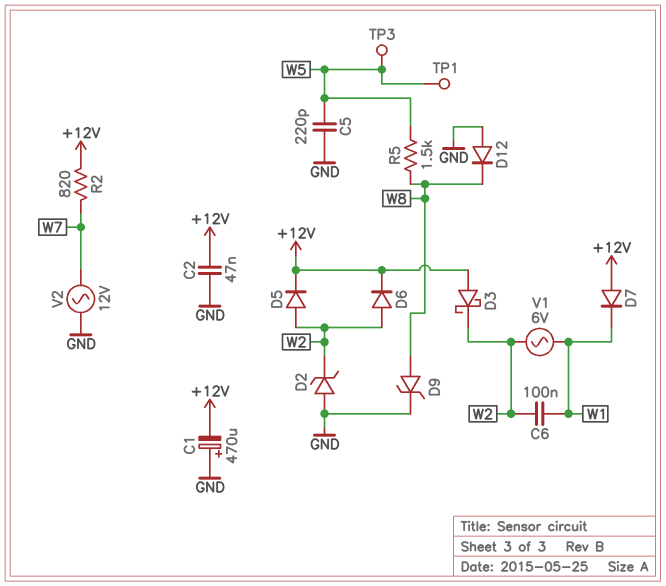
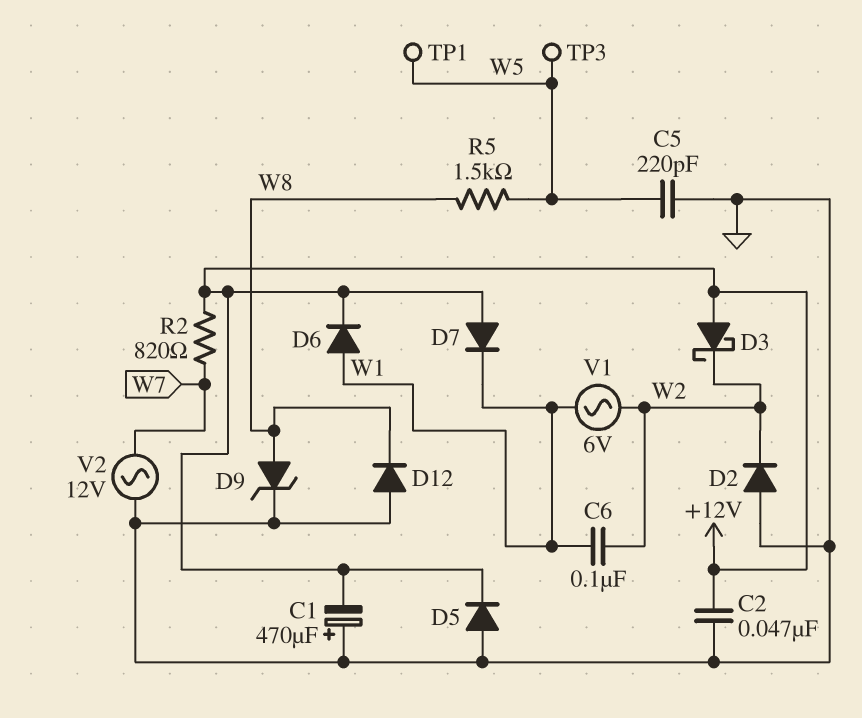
D2: zener (A GND, K W2) -> diode (A GND, K W2)
D5: diode (A W2, K +12V) -> diode (A GND, K +12V)
D6: diode (A W2, K +12V) -> diode (A W1, K +12V)

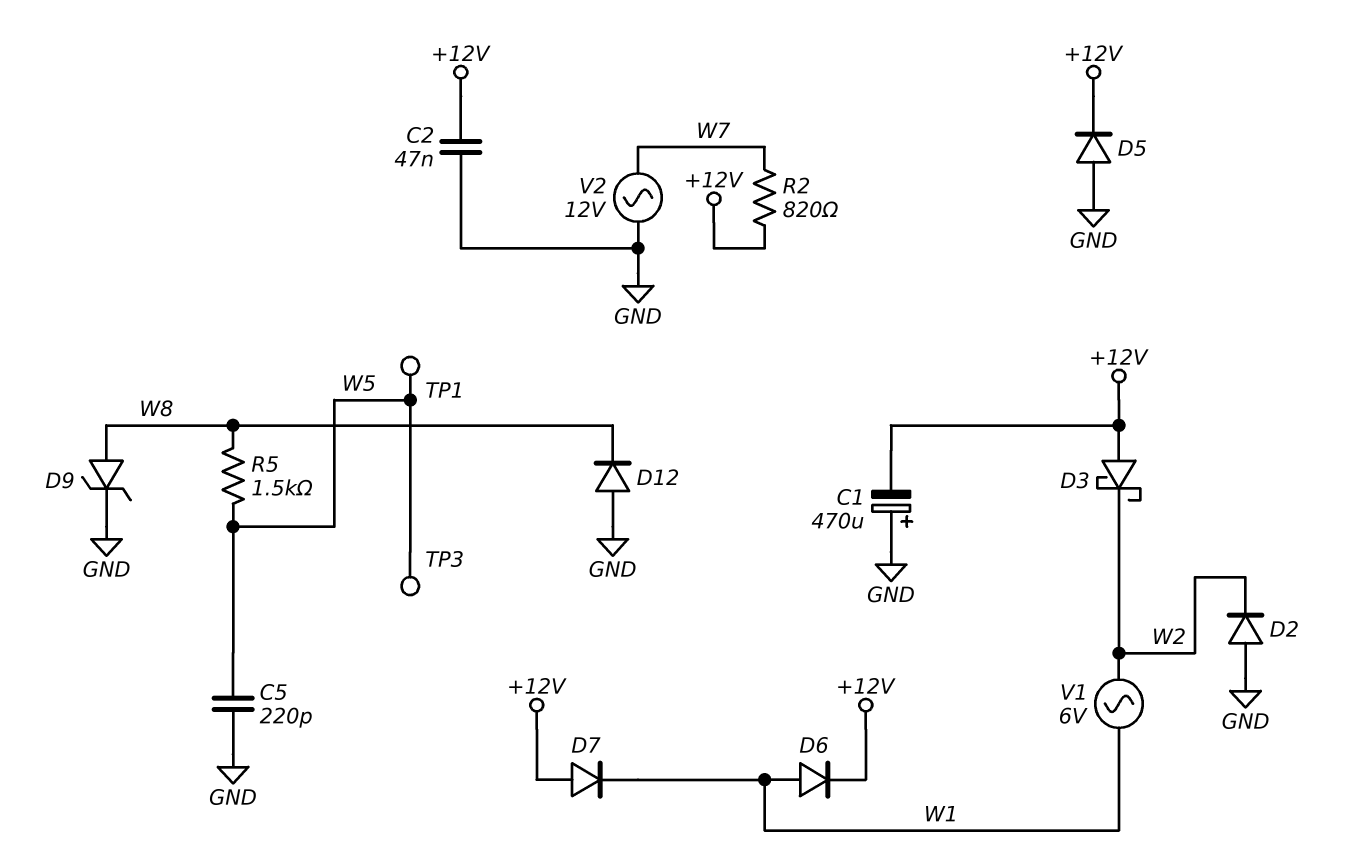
C6: 100nF (W1, W2) -> none

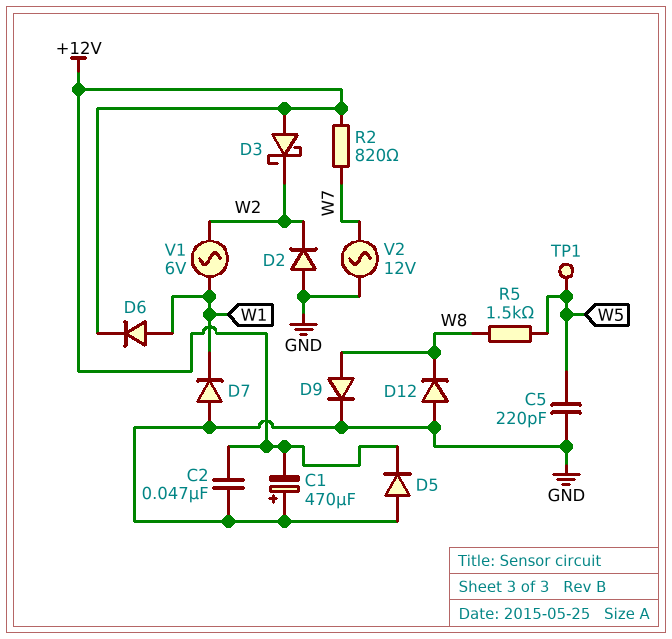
D7: diode (A +12V, K W1) -> diode (A GND, K W1)
D9: zener (A W8, K GND) -> diode (A W8, K GND)
TP3: test point (W5) -> none

